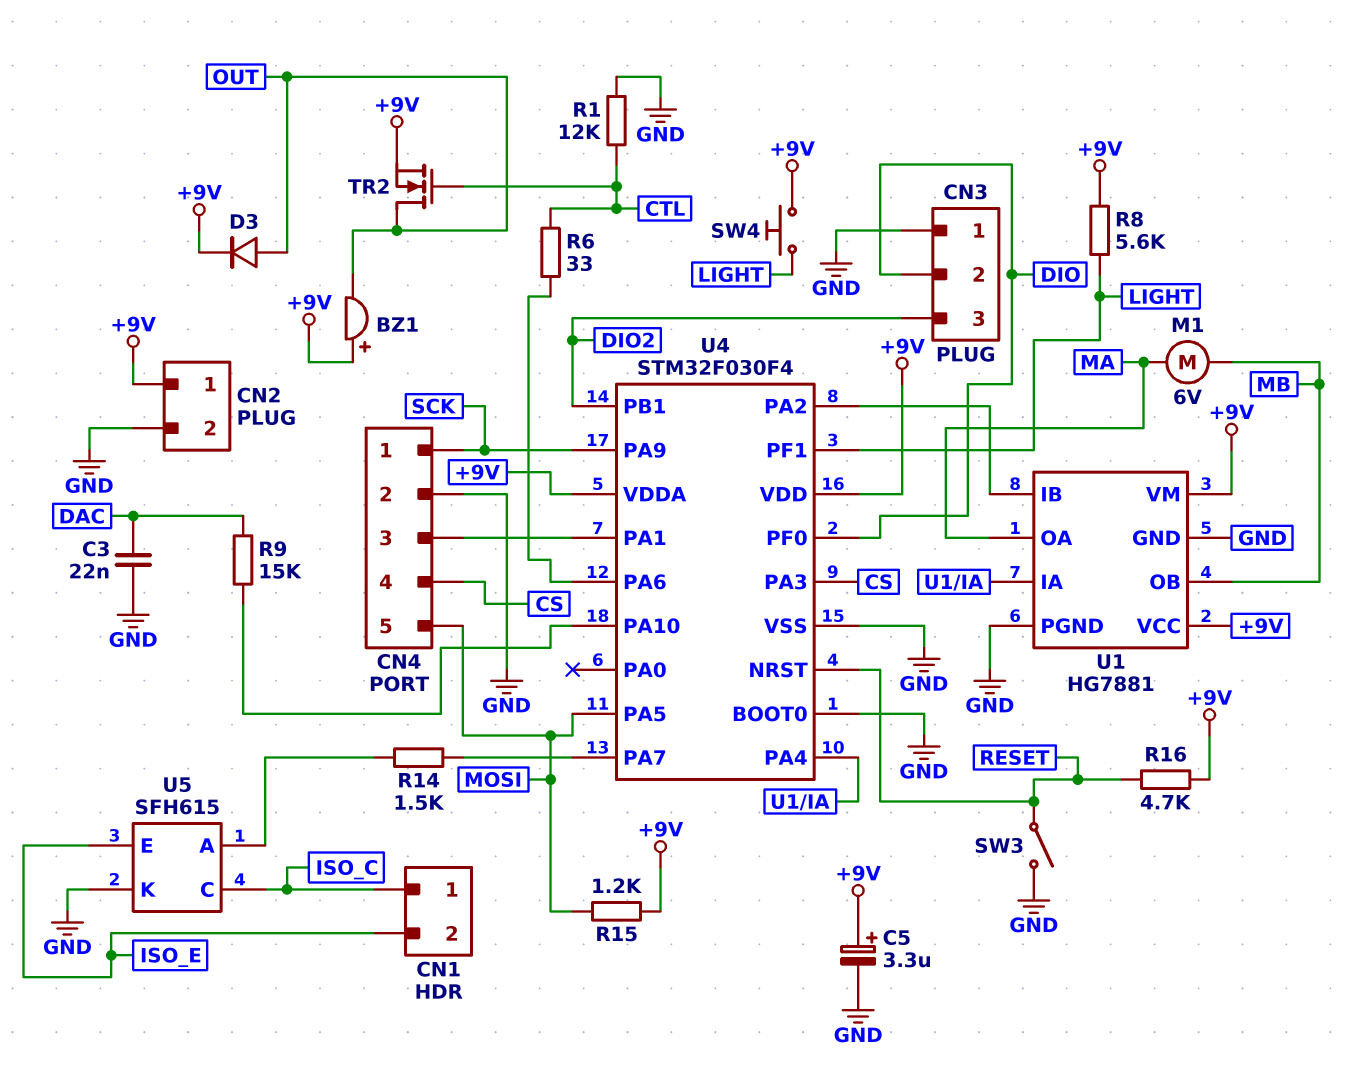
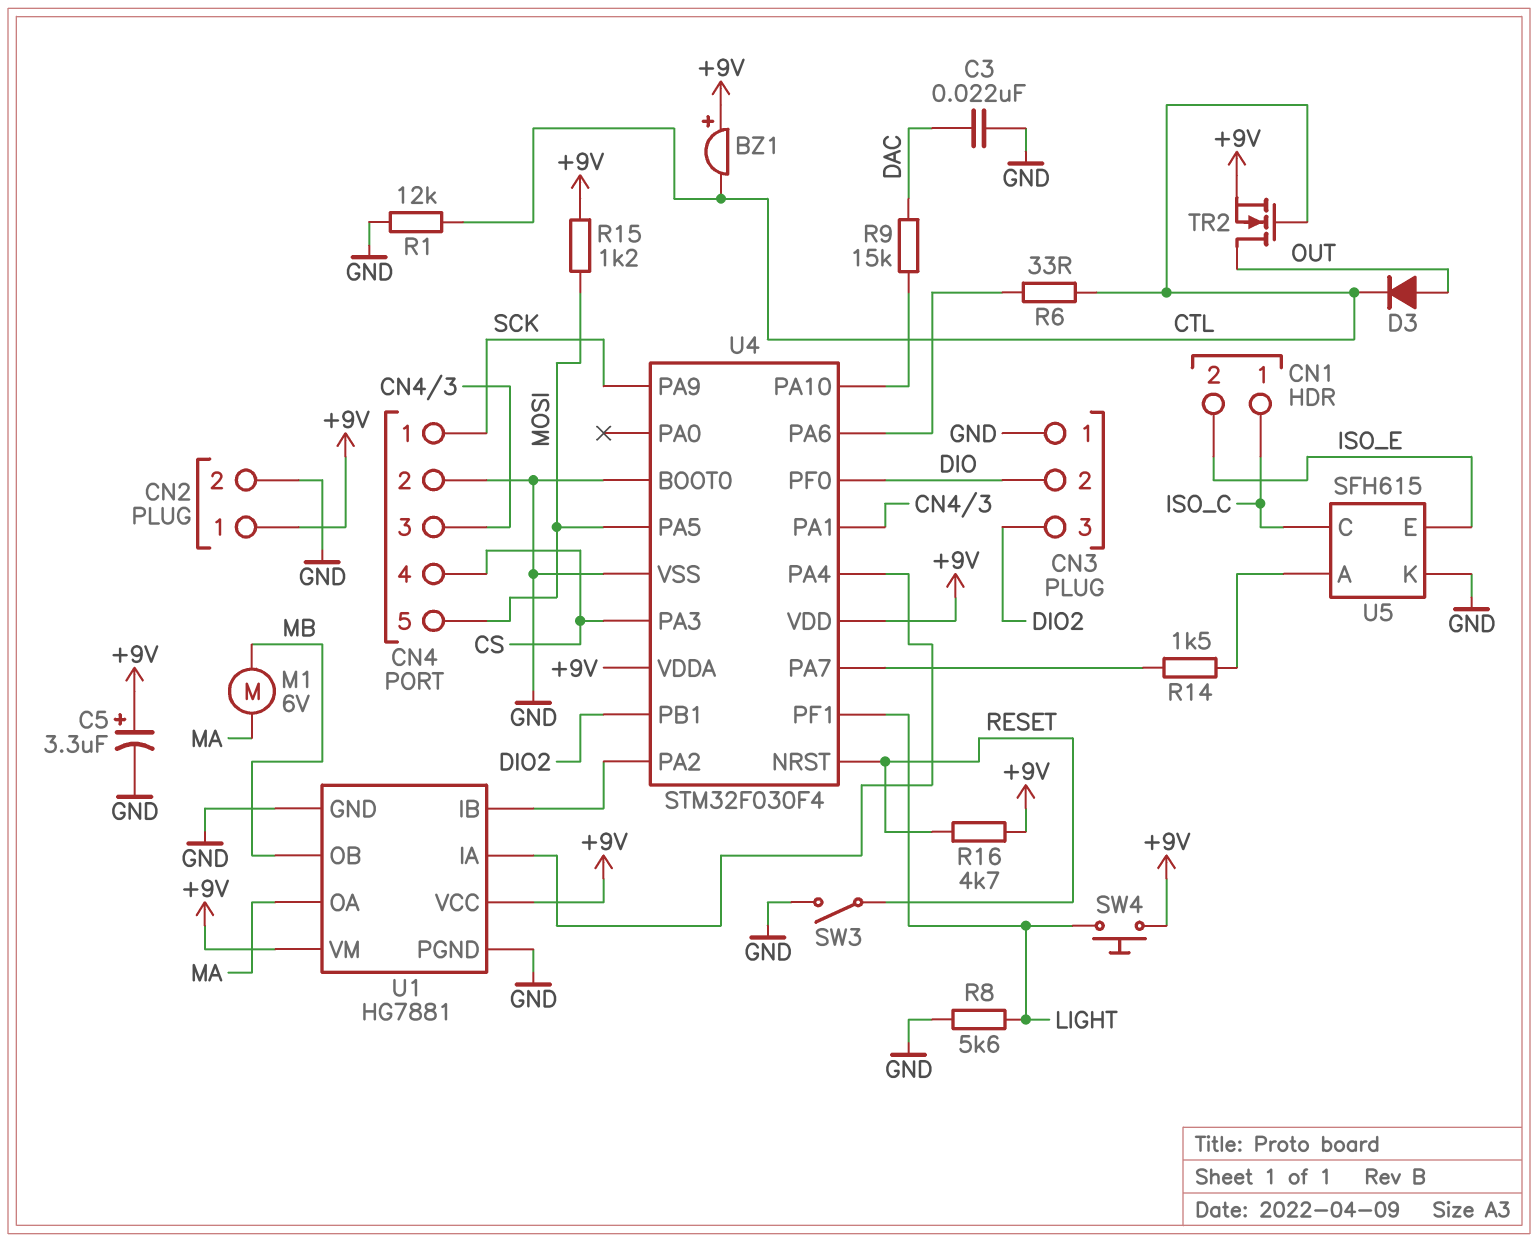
BZ1: buzzer (plus +9V, minus OUT) -> buzzer (plus +9V, minus CTL)
D3: diode (A OUT, K +9V) -> diode (A OUT, K CTL)
R8: 5.6k (+9V, LIGHT) -> 5.6k (GND, LIGHT)

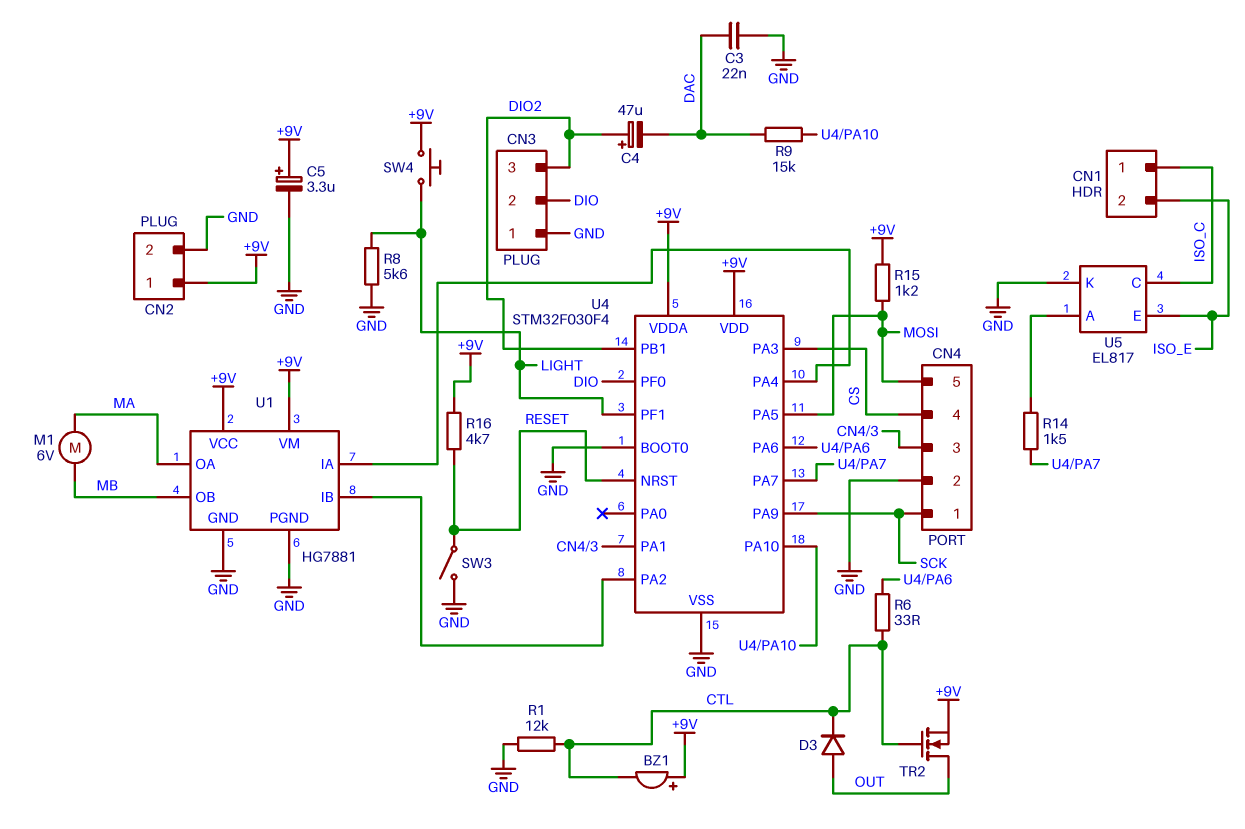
C4: none -> 47uF (plus DIO2, minus DAC)
U5: SFH615 -> EL817

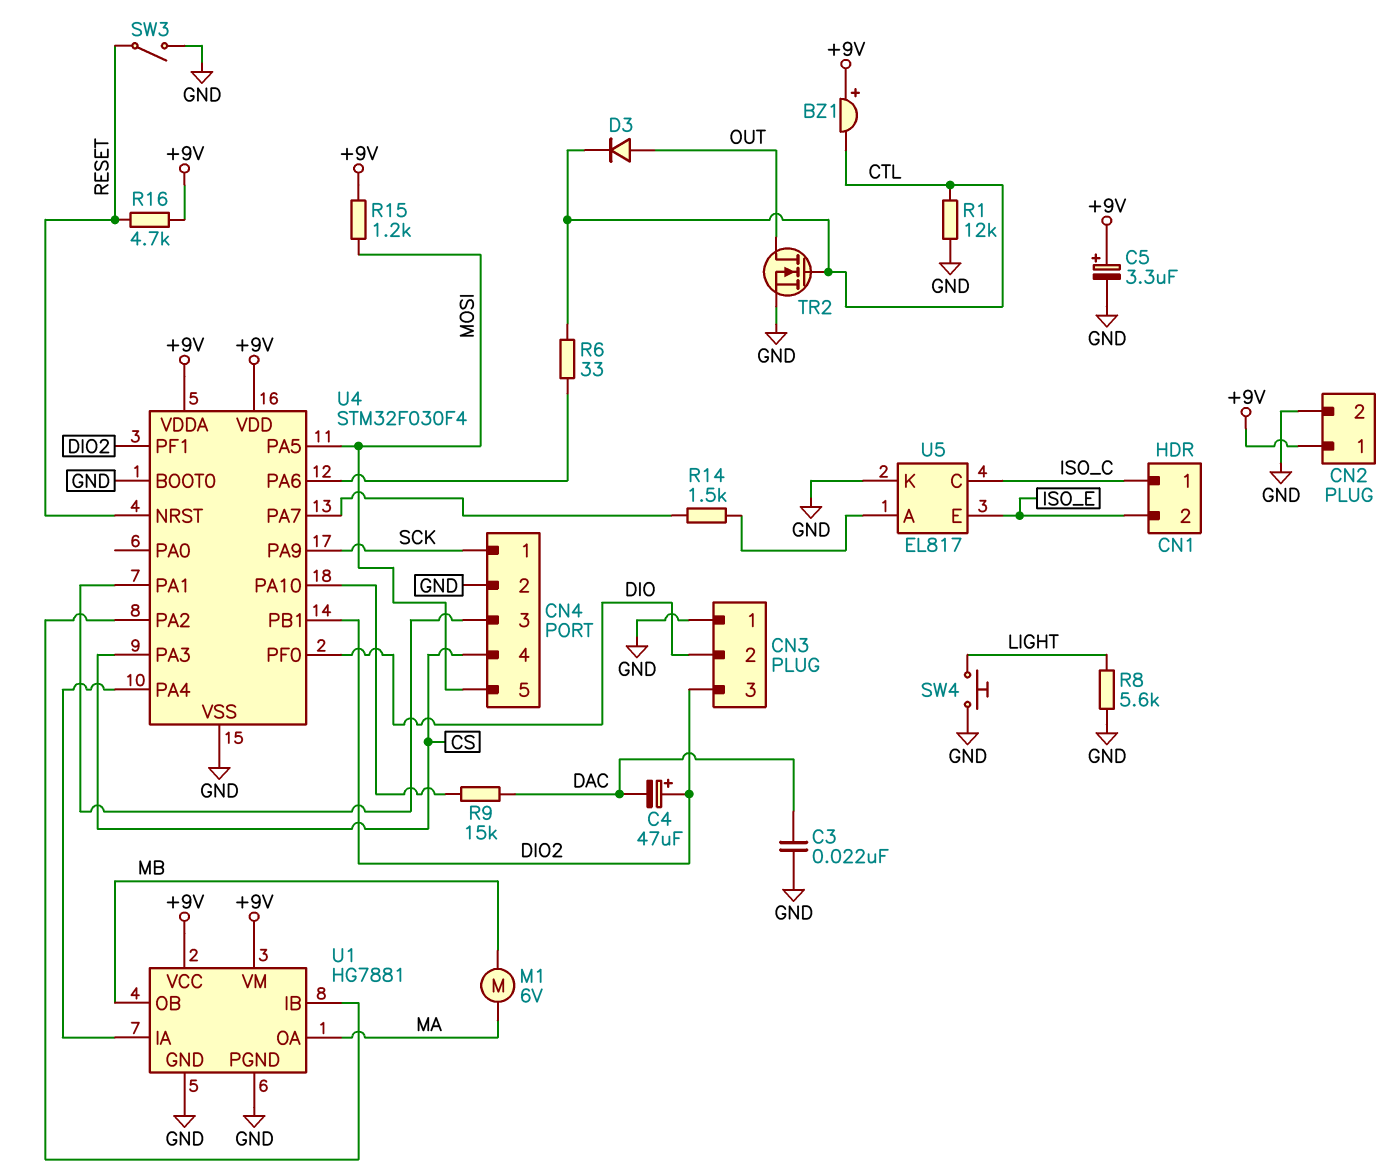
SW4: button (+9V, LIGHT) -> button (GND, LIGHT)
TR2: NMOS (G CTL, D OUT, S +9V) -> NMOS (G CTL, D OUT, S GND)
U4 pin PF1: LIGHT -> DIO2

